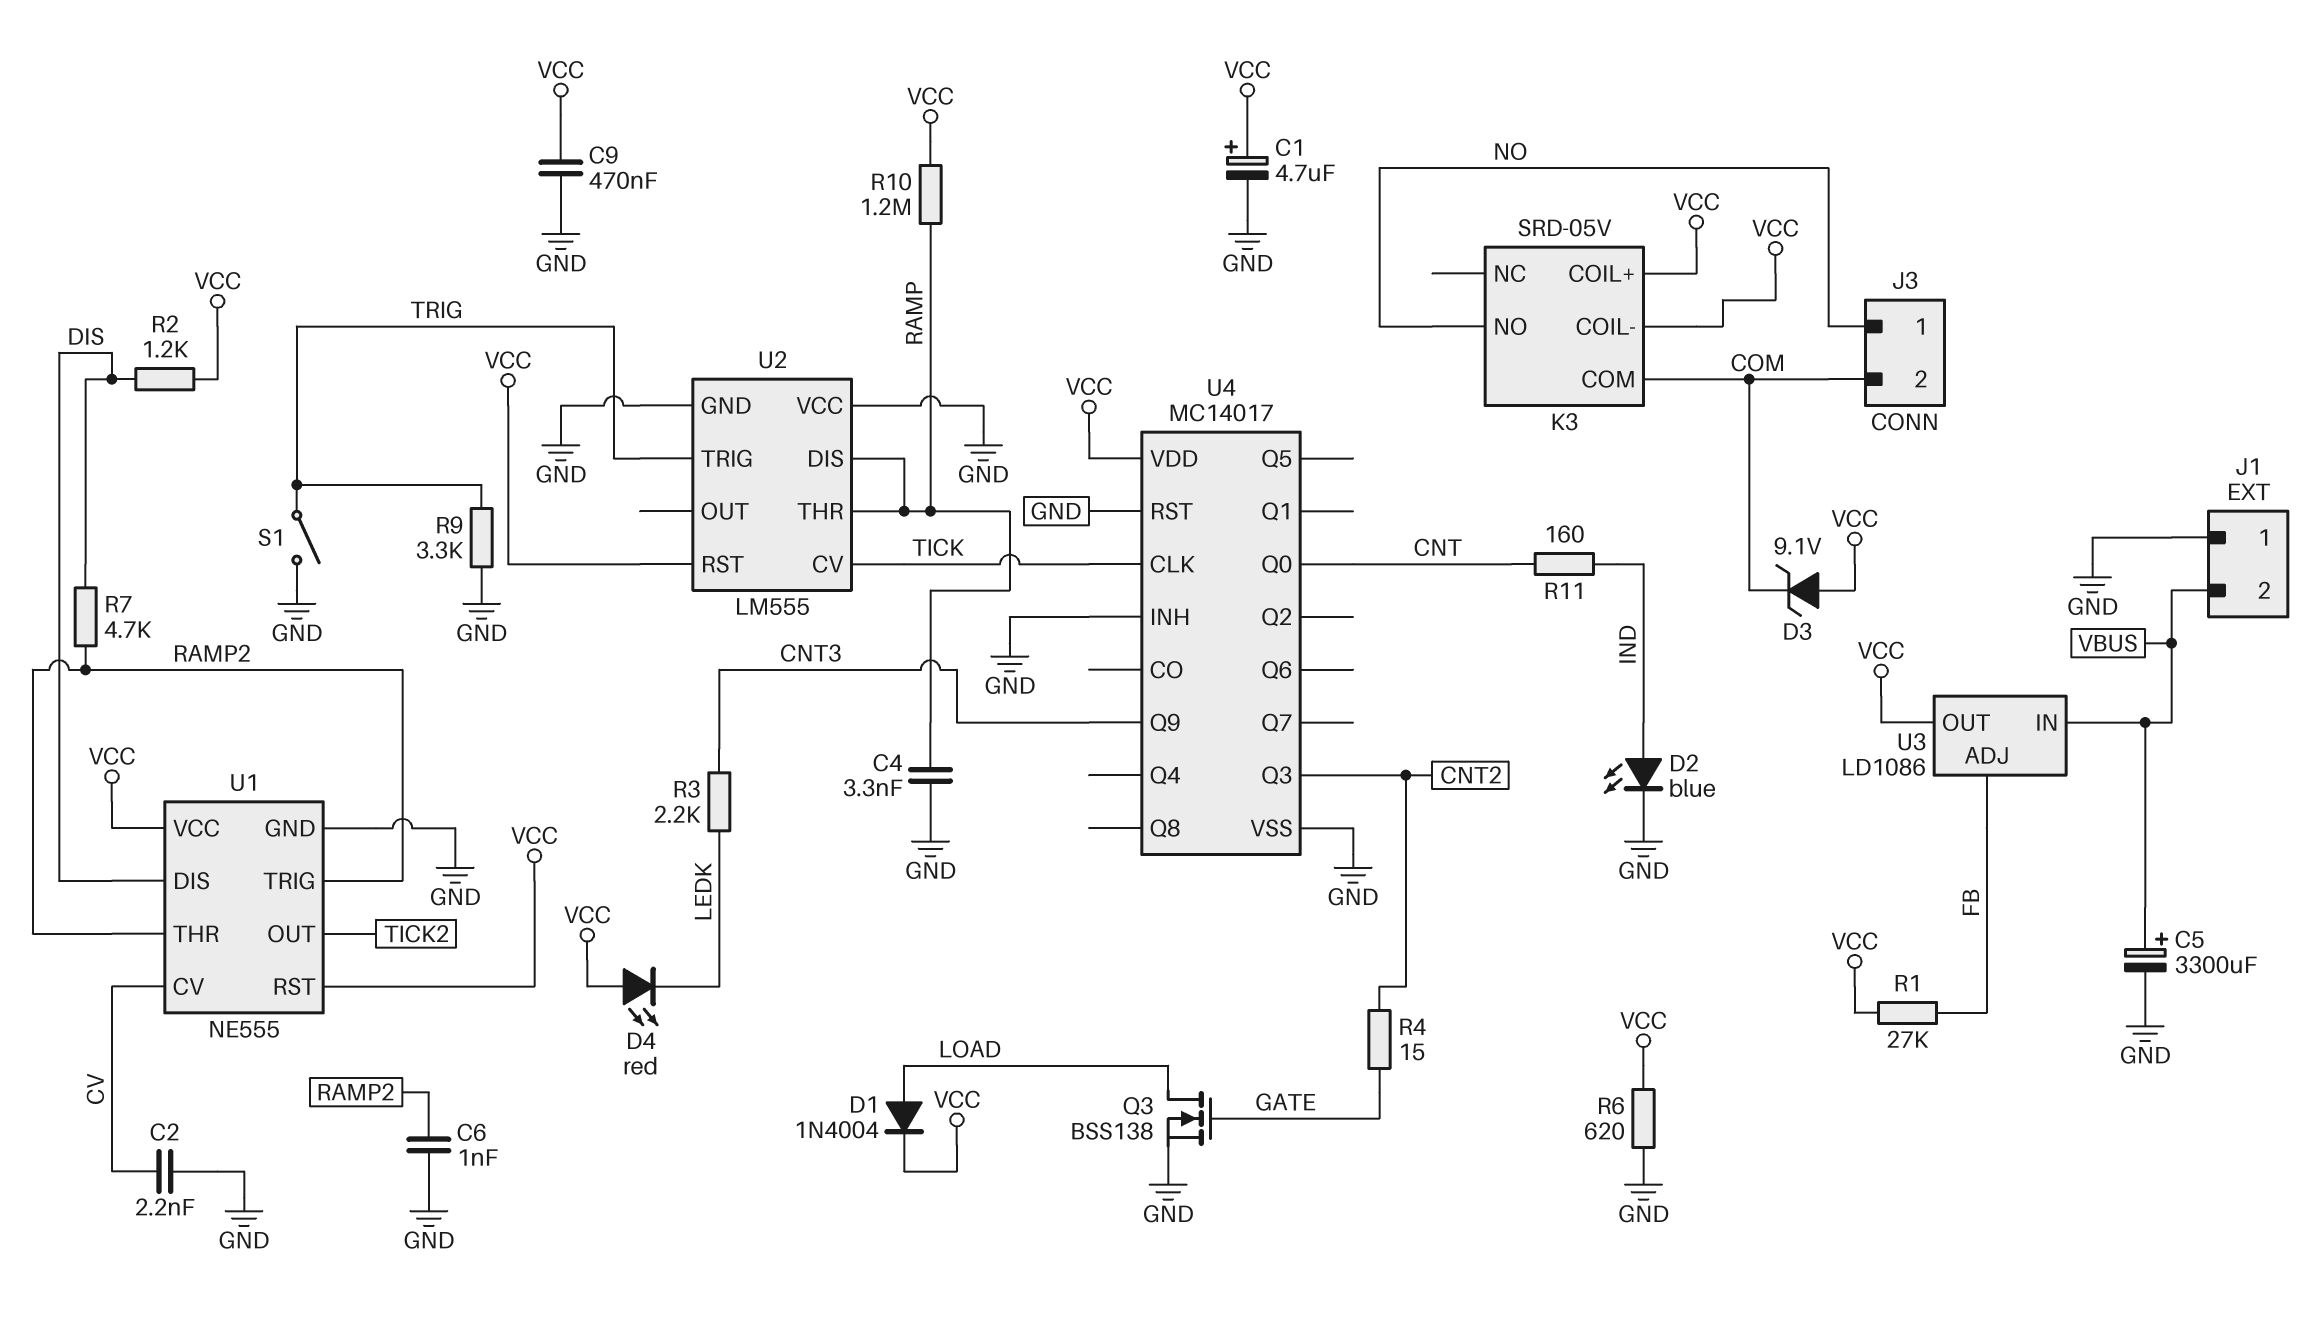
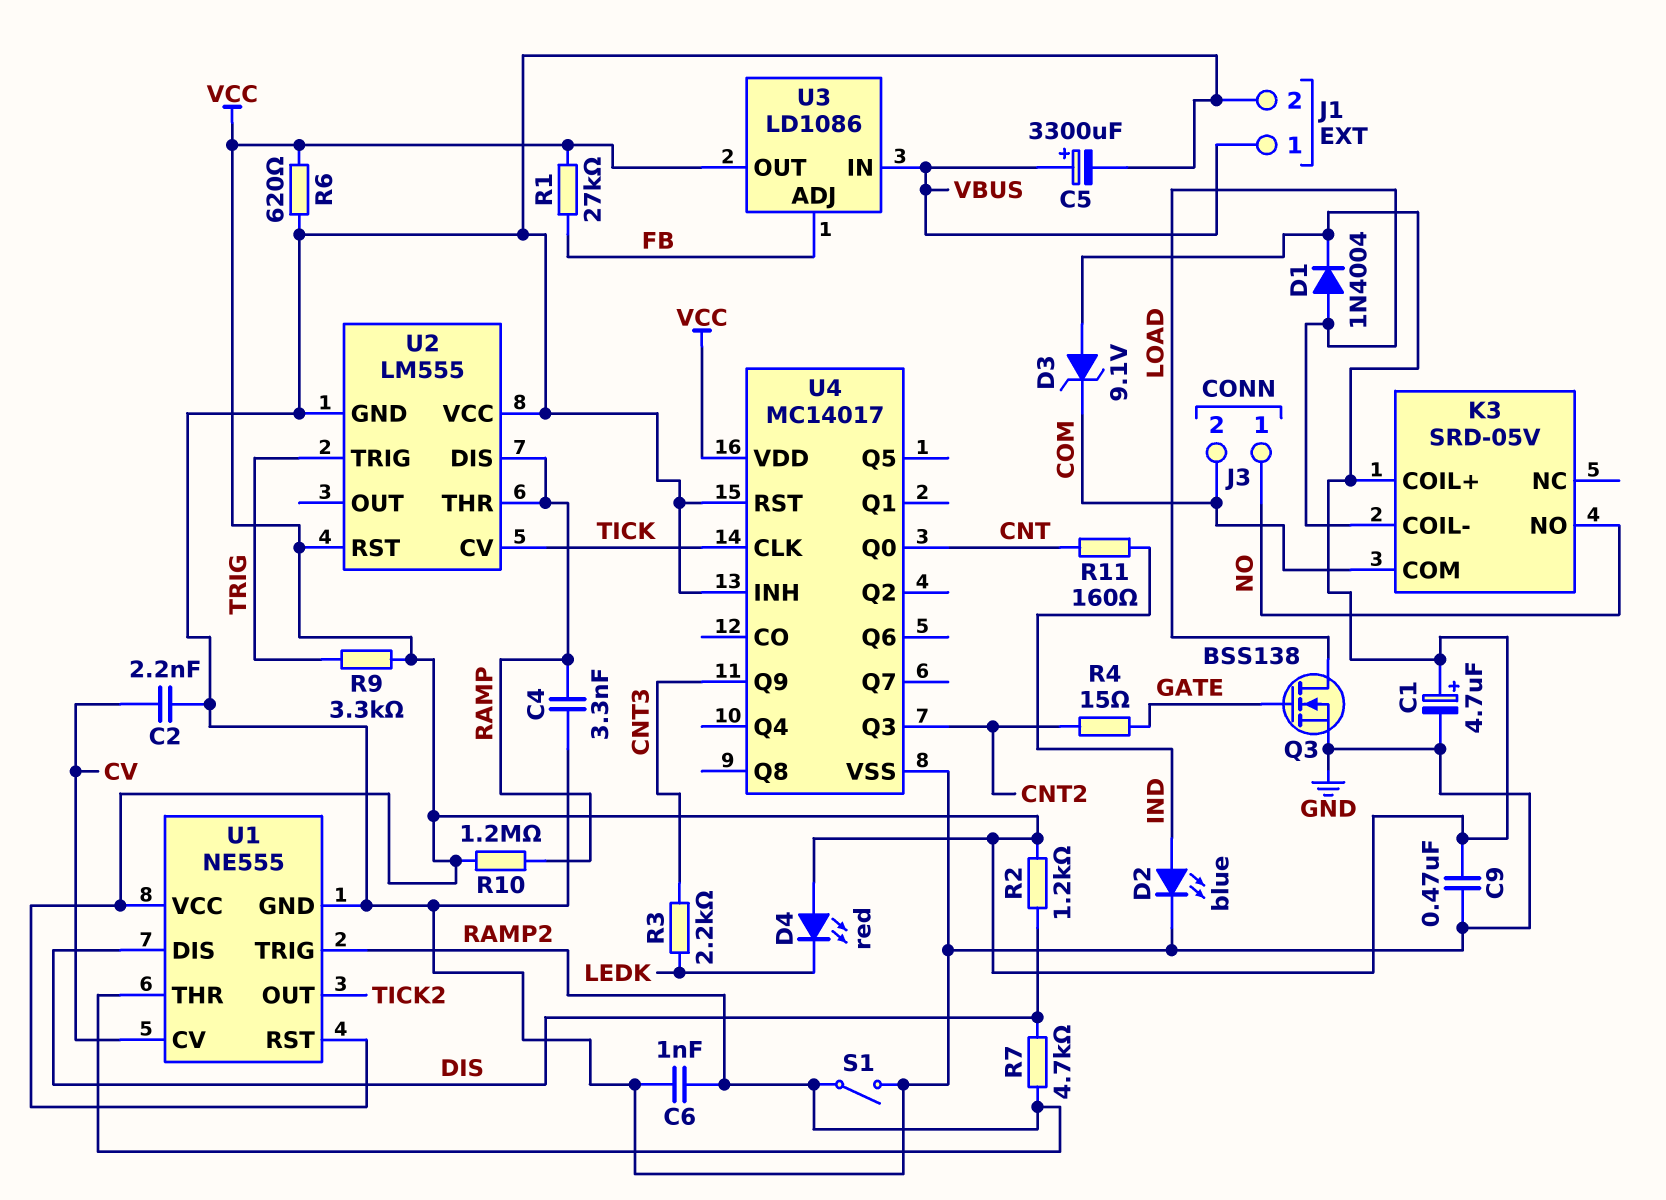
J1 pin 1: GND -> VBUS
J1 pin 2: VBUS -> GND
K3 pin COIL-: VCC -> LOAD
R9: 3.3k (GND, TRIG) -> 3.3k (TRIG, VCC)
S1: switch (GND, TRIG) -> switch (GND, RAMP2)

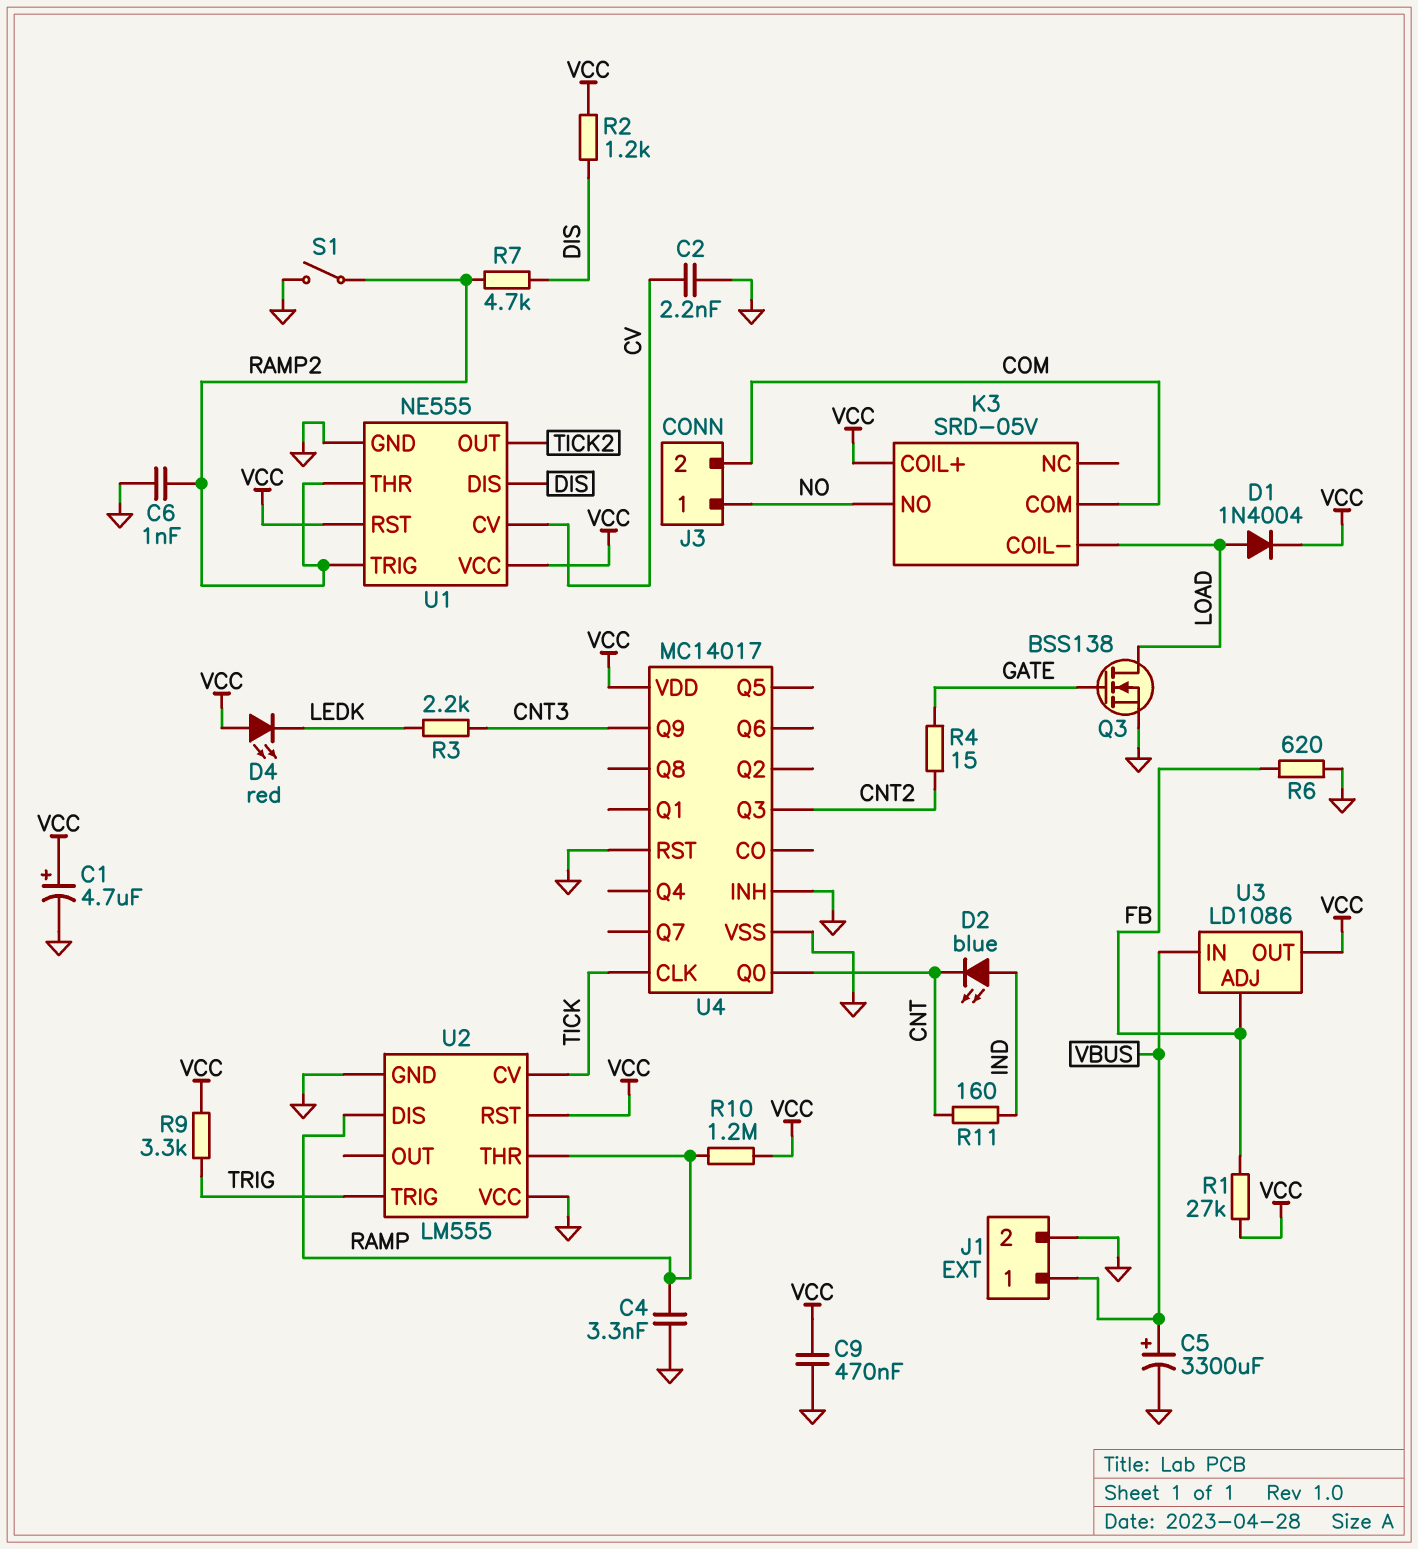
D2: LED blue (A IND, K GND) -> LED blue (A IND, K CNT)
D3: zener 9.1V (A VCC, K COM) -> none
R6: 620 (GND, VCC) -> 620 (FB, GND)

